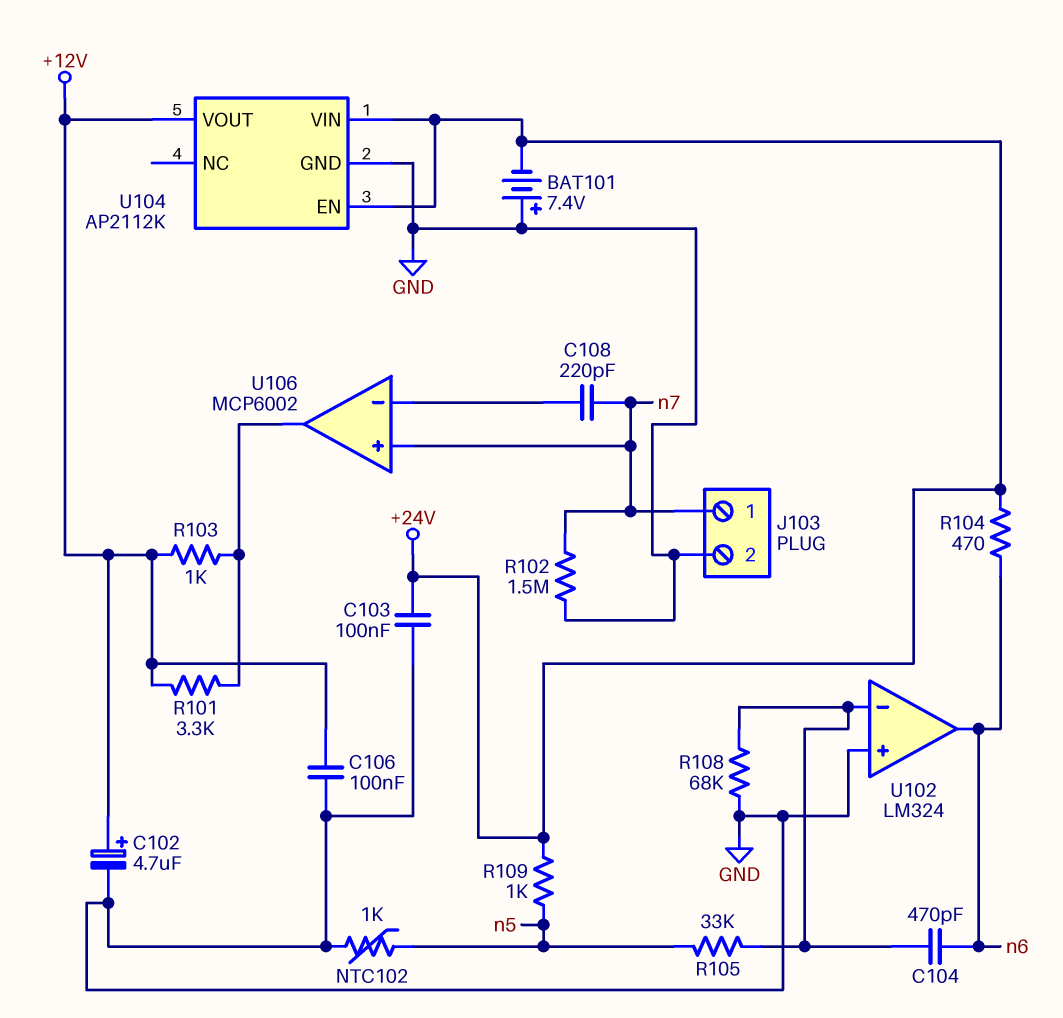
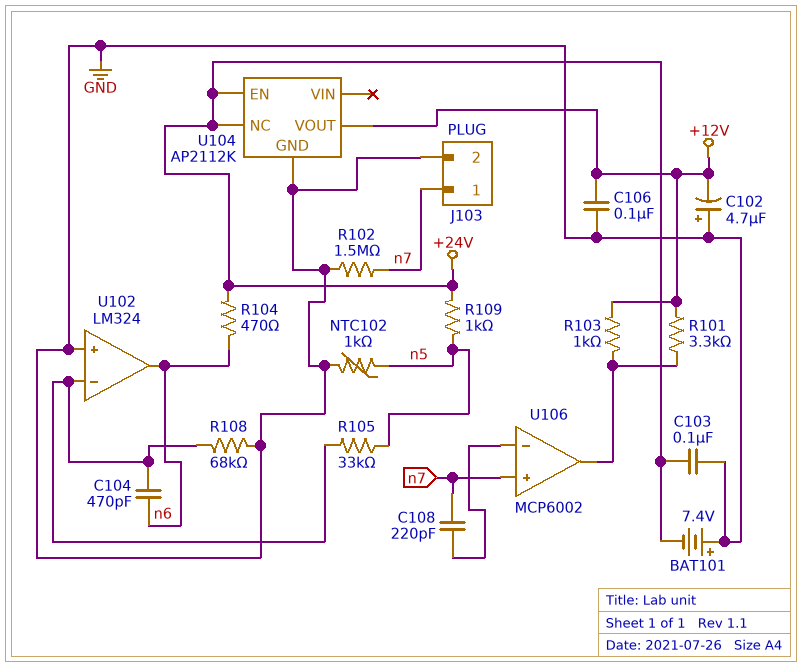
C102: 4.7uF (plus +12V, minus GND) -> 4.7uF (plus GND, minus +12V)
U104 pin NC: none -> +24V
U104 pin VIN: +24V -> none

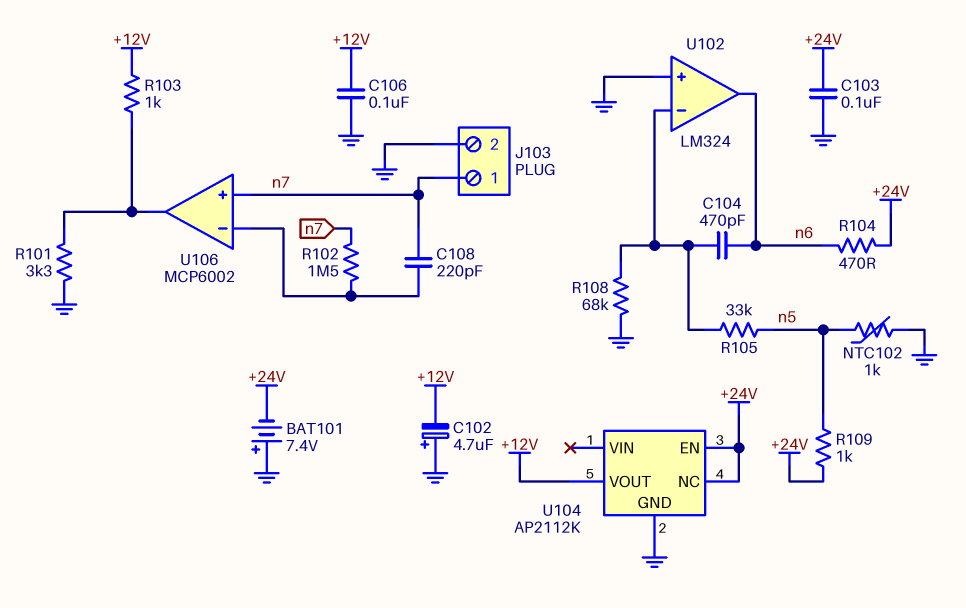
R101: 3.3k (+12V, U106/out) -> 3.3k (GND, U106/out)
R102: 1.5M (GND, n7) -> 1.5M (U106/in-, n7)

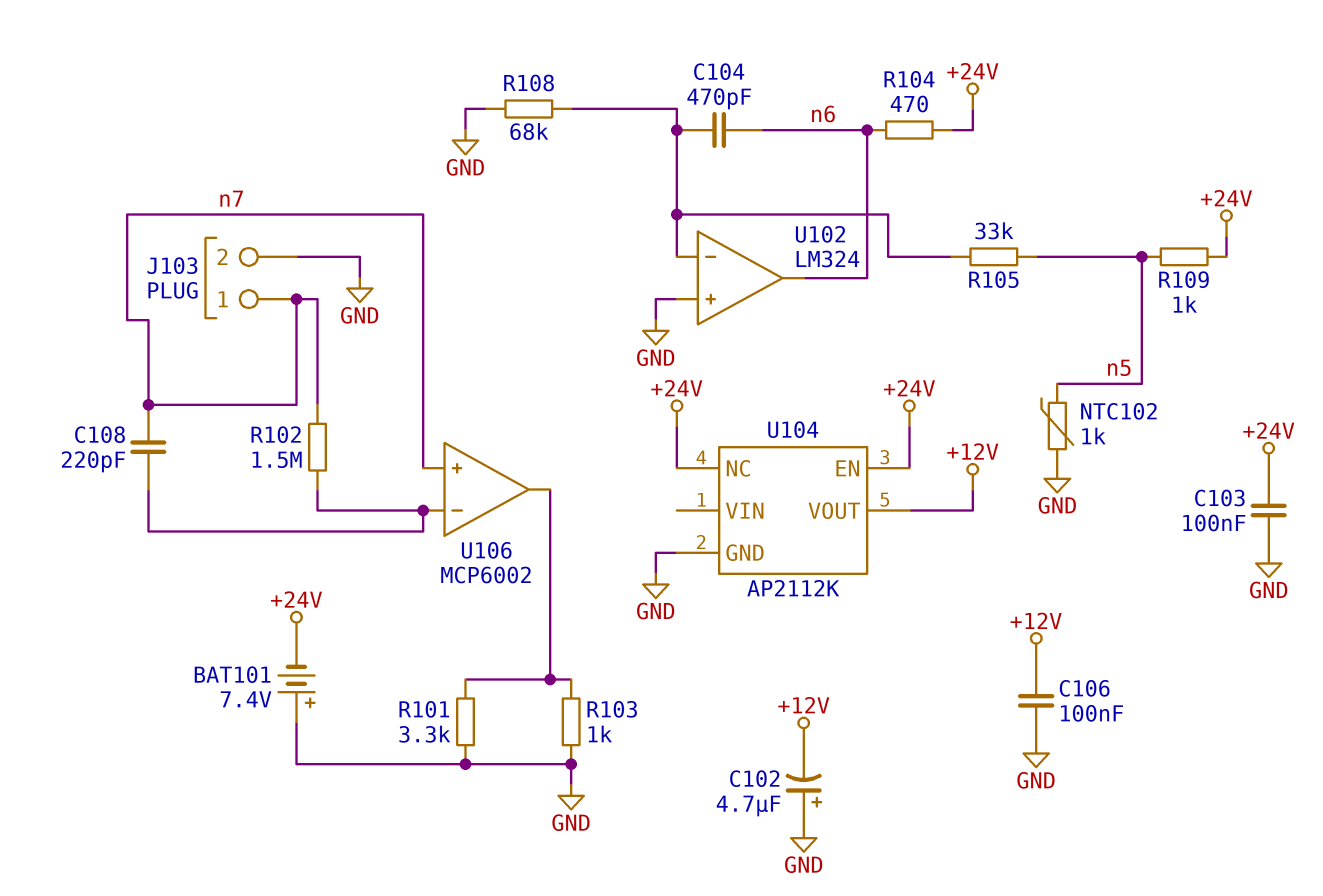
R103: 1k (+12V, U106/out) -> 1k (GND, U106/out)

